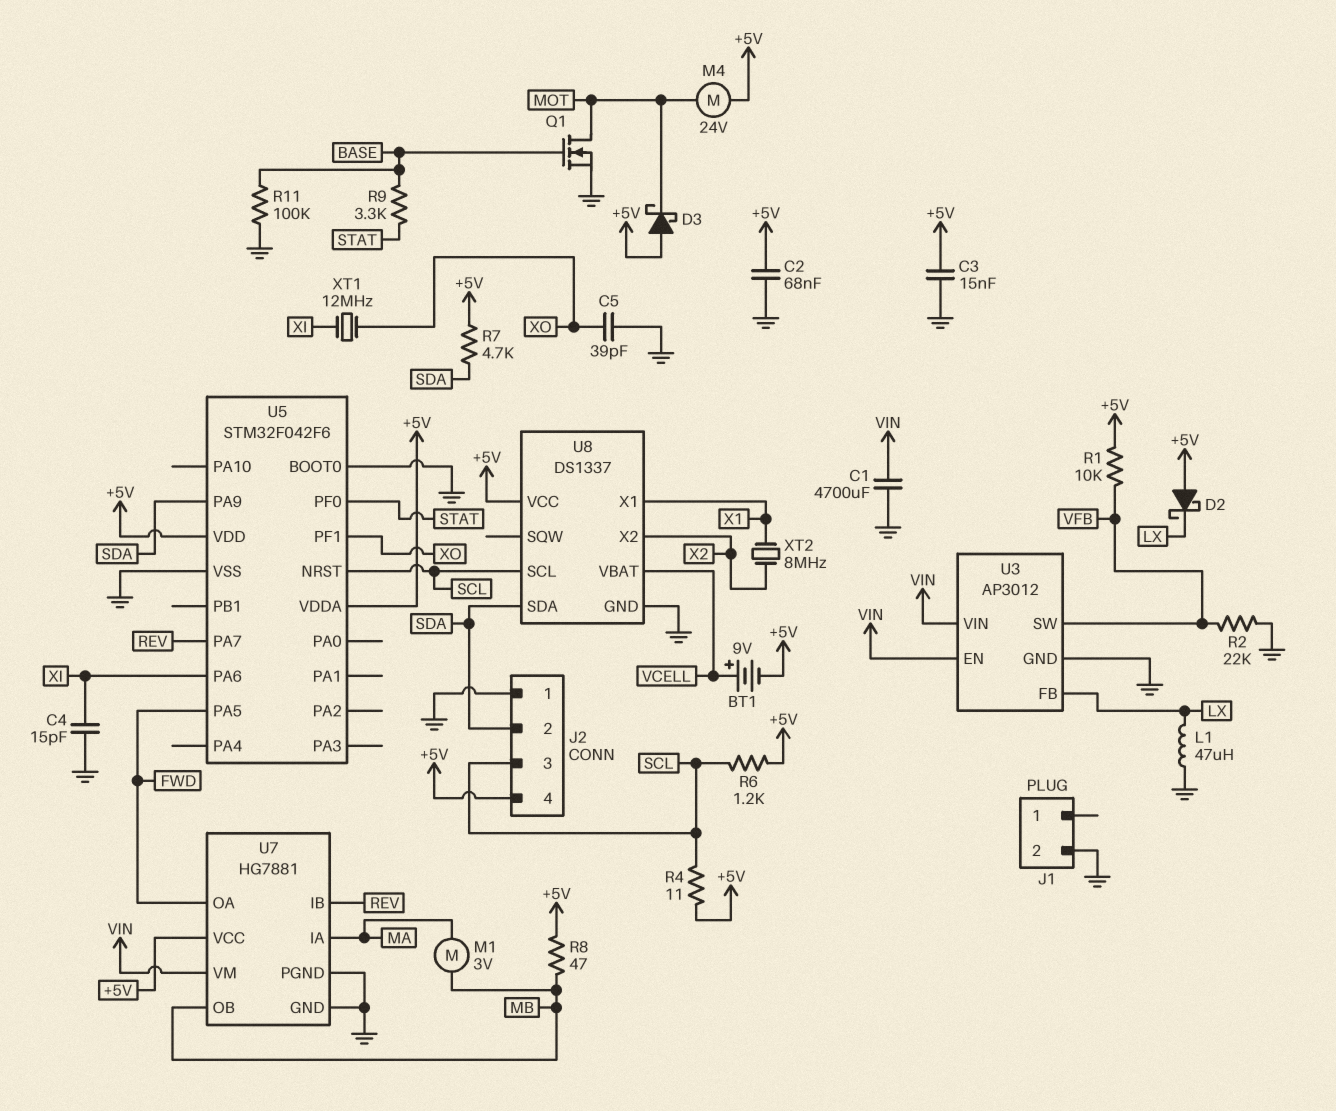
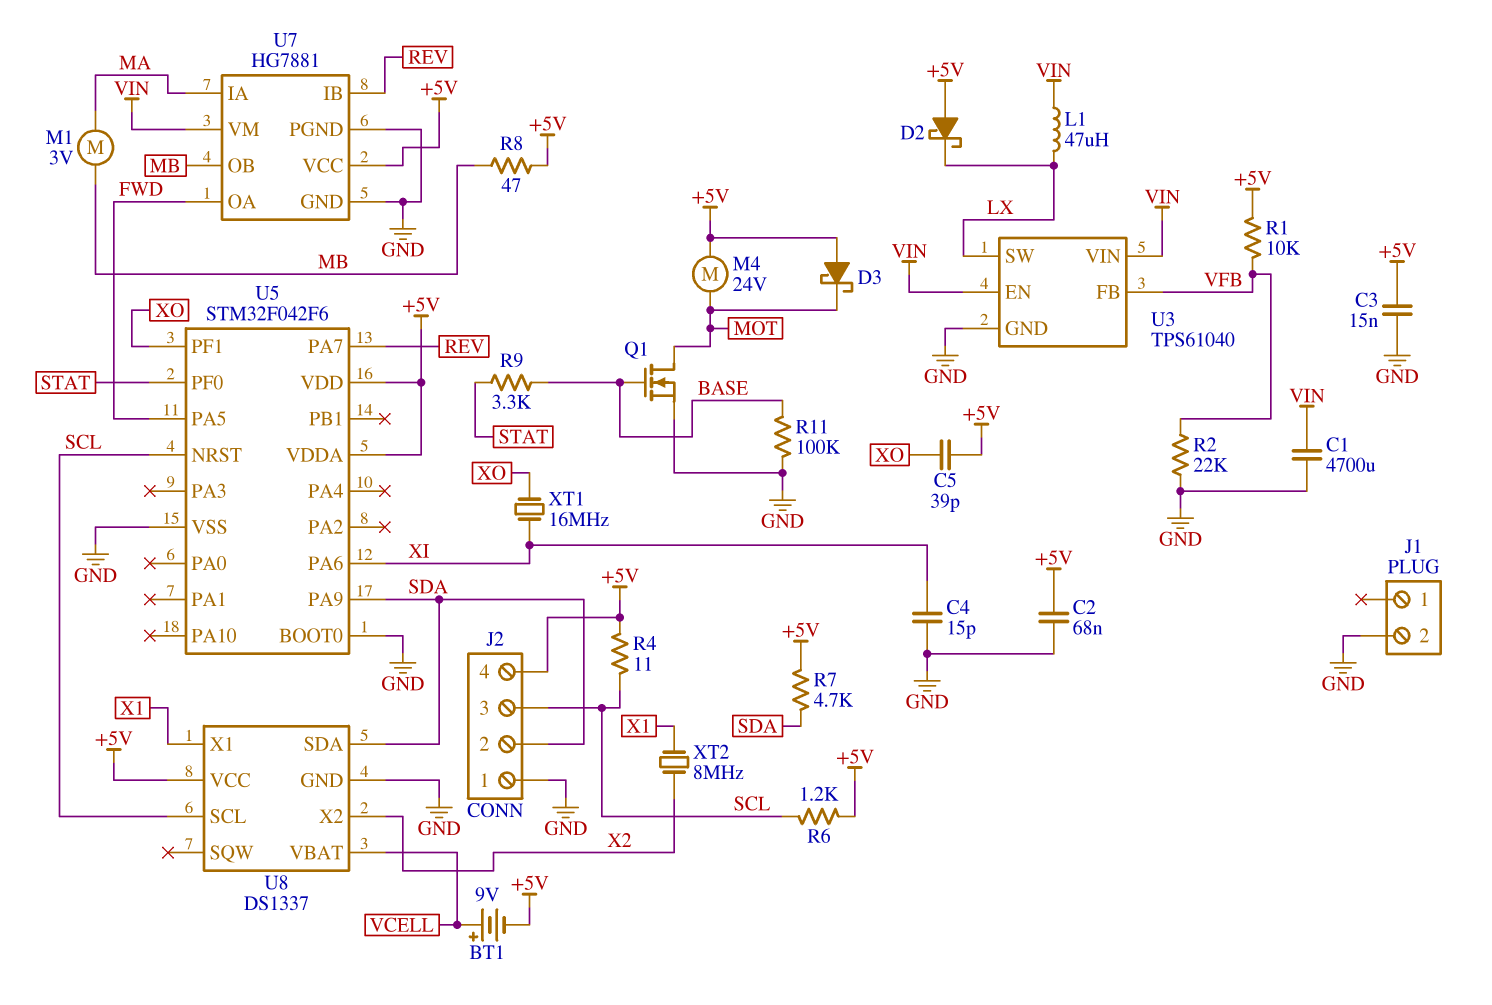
C5: 39pF (GND, XO) -> 39pF (+5V, XO)
L1: 47uH (GND, LX) -> 47uH (LX, VIN)
U3: AP3012 -> TPS61040
U3 pin FB: LX -> VFB
U3 pin SW: VFB -> LX
XT1: 12MHz (XI, XO) -> 16MHz (XI, XO)

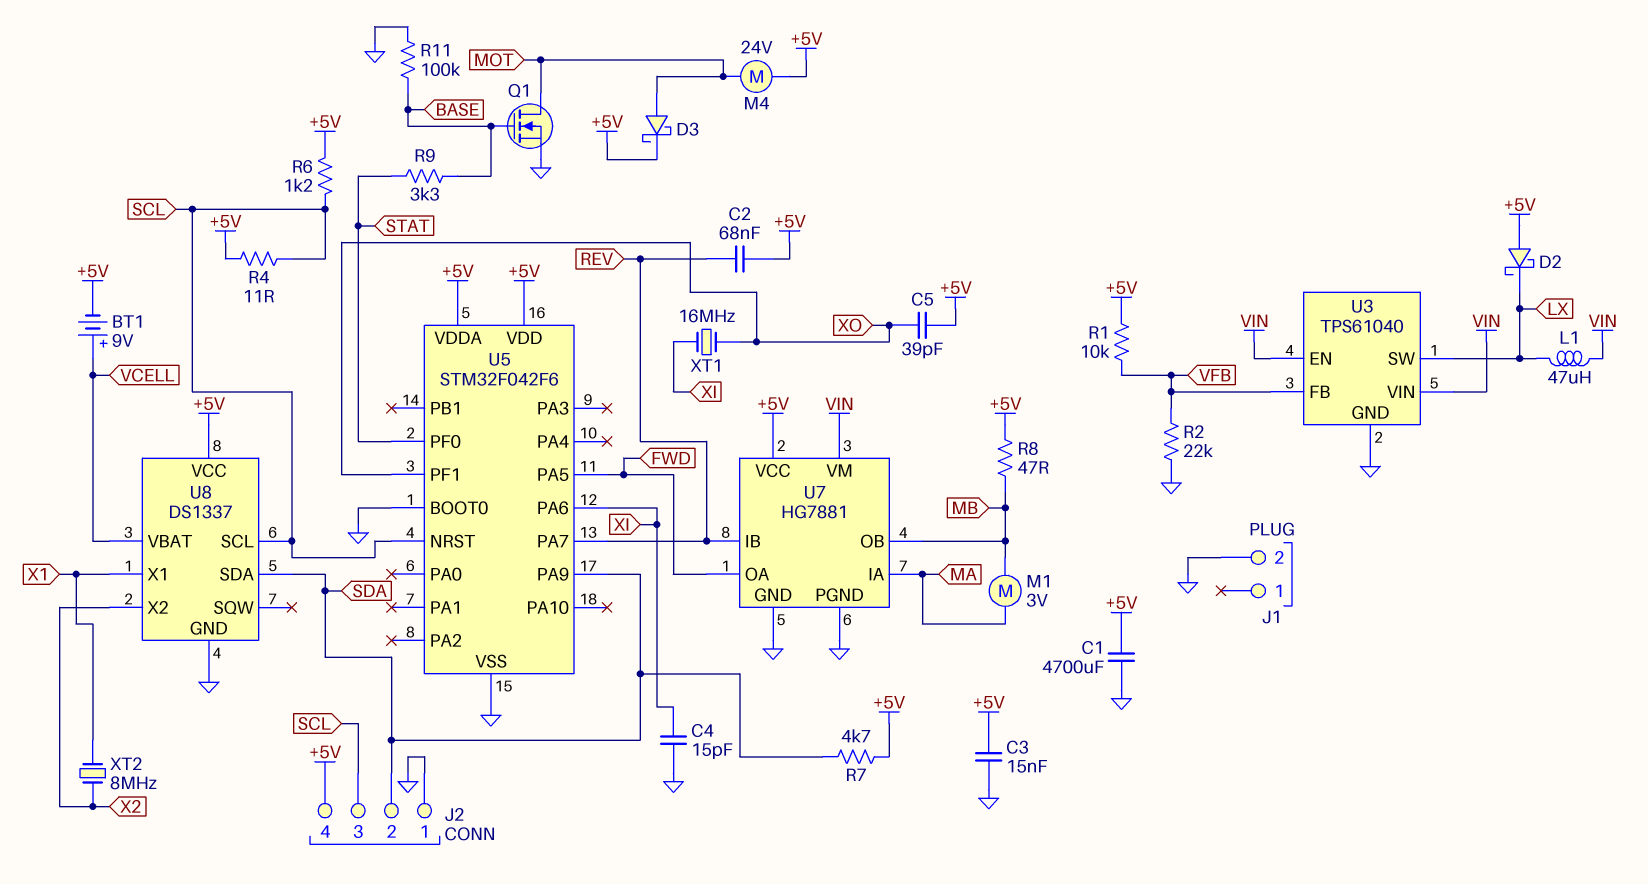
C1: 4700uF (GND, VIN) -> 4700uF (+5V, GND)
C2: 68nF (+5V, GND) -> 68nF (+5V, REV)
D3: schottky (A +5V, K MOT) -> schottky (A MOT, K +5V)

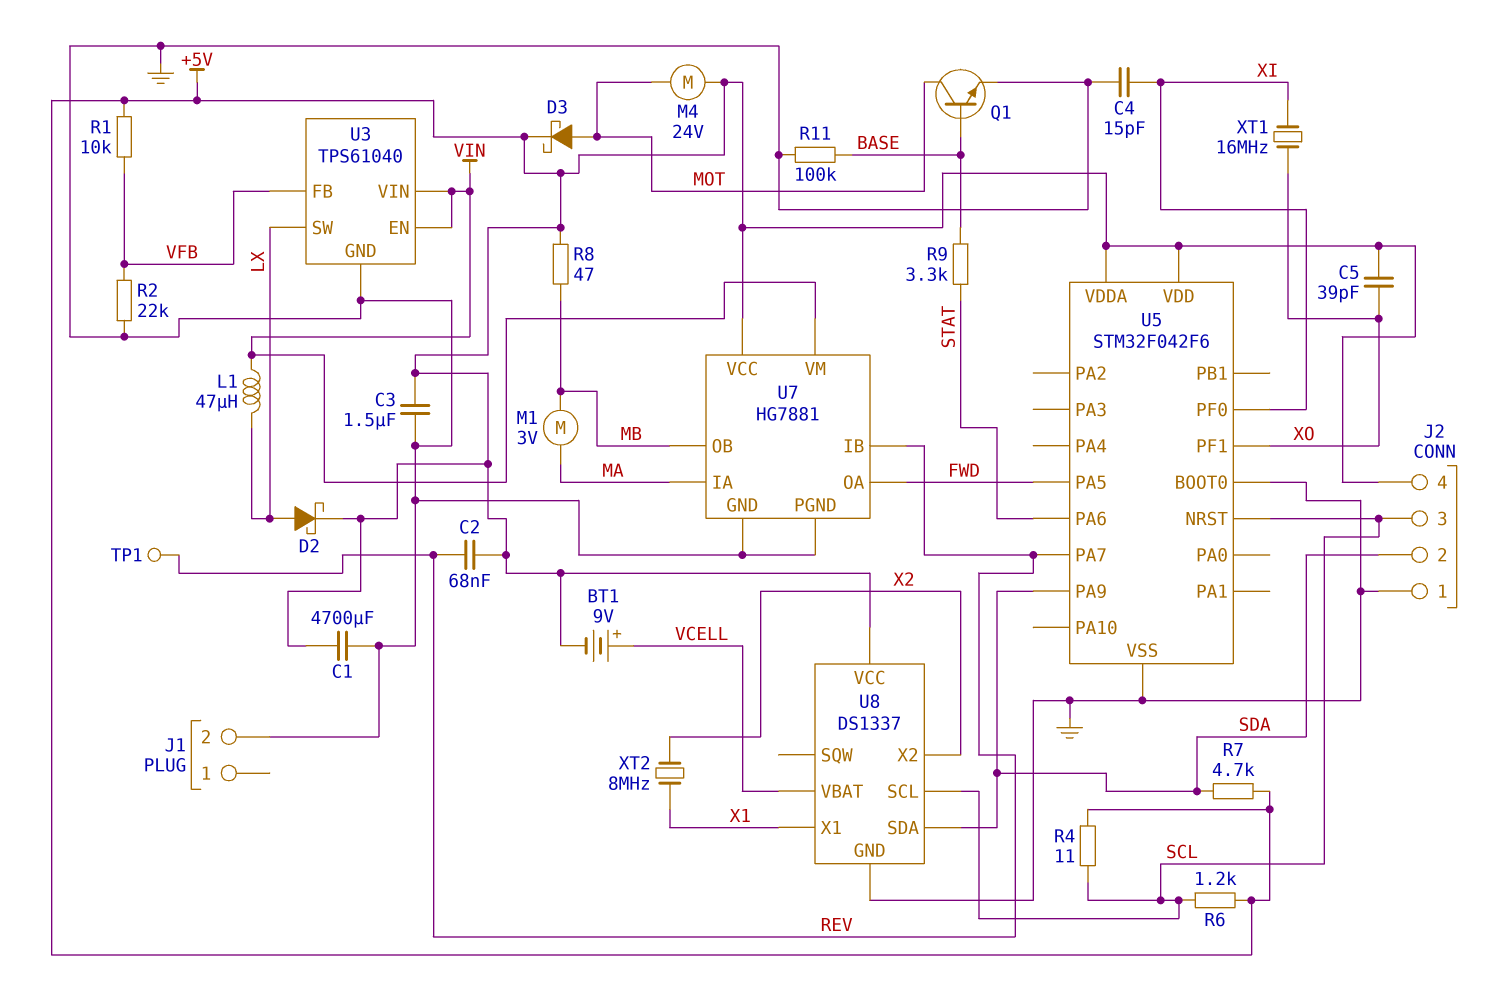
C3: 15nF (+5V, GND) -> 1.5uF (+5V, GND)
D2: schottky (A +5V, K LX) -> schottky (A LX, K +5V)
Q1: NMOS (G BASE, D MOT, S GND) -> NPN (B BASE, C MOT, E GND)
TP1: none -> test point (REV)
U5 pin PA6: XI -> STAT
U5 pin PF0: STAT -> XI

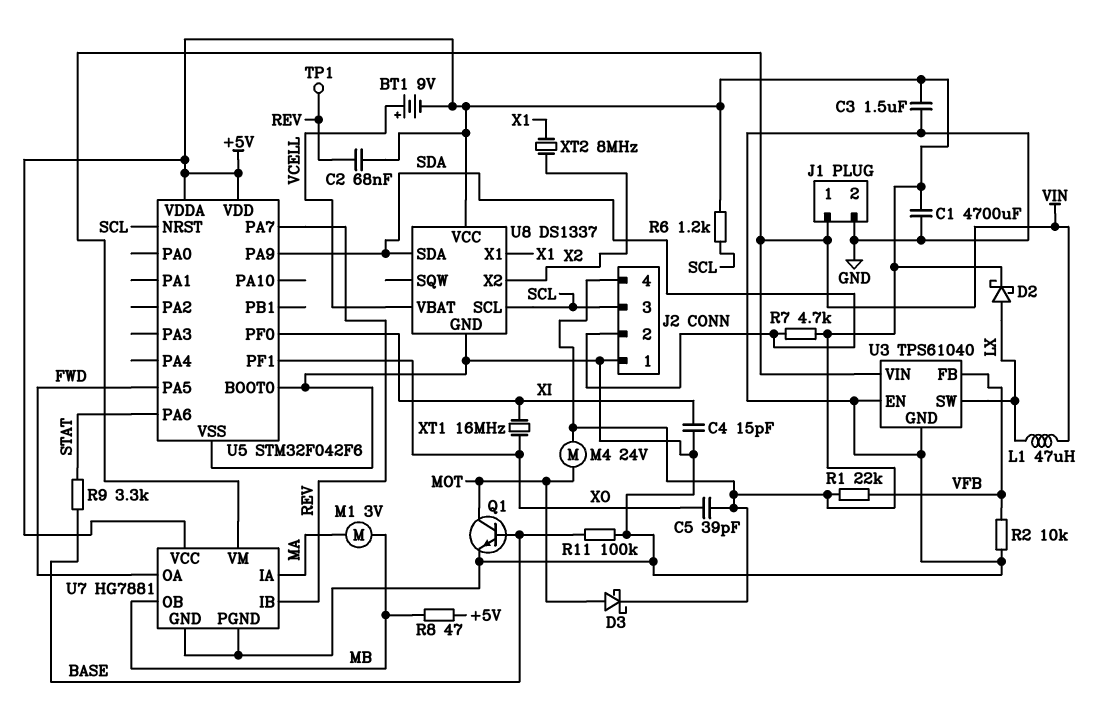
J1 pin 1: none -> VIN
R1: 10k (+5V, VFB) -> 22k (+5V, VFB)
R2: 22k (GND, VFB) -> 10k (GND, VFB)
R4: 11 (+5V, SCL) -> none
U3 pin EN: VIN -> GND

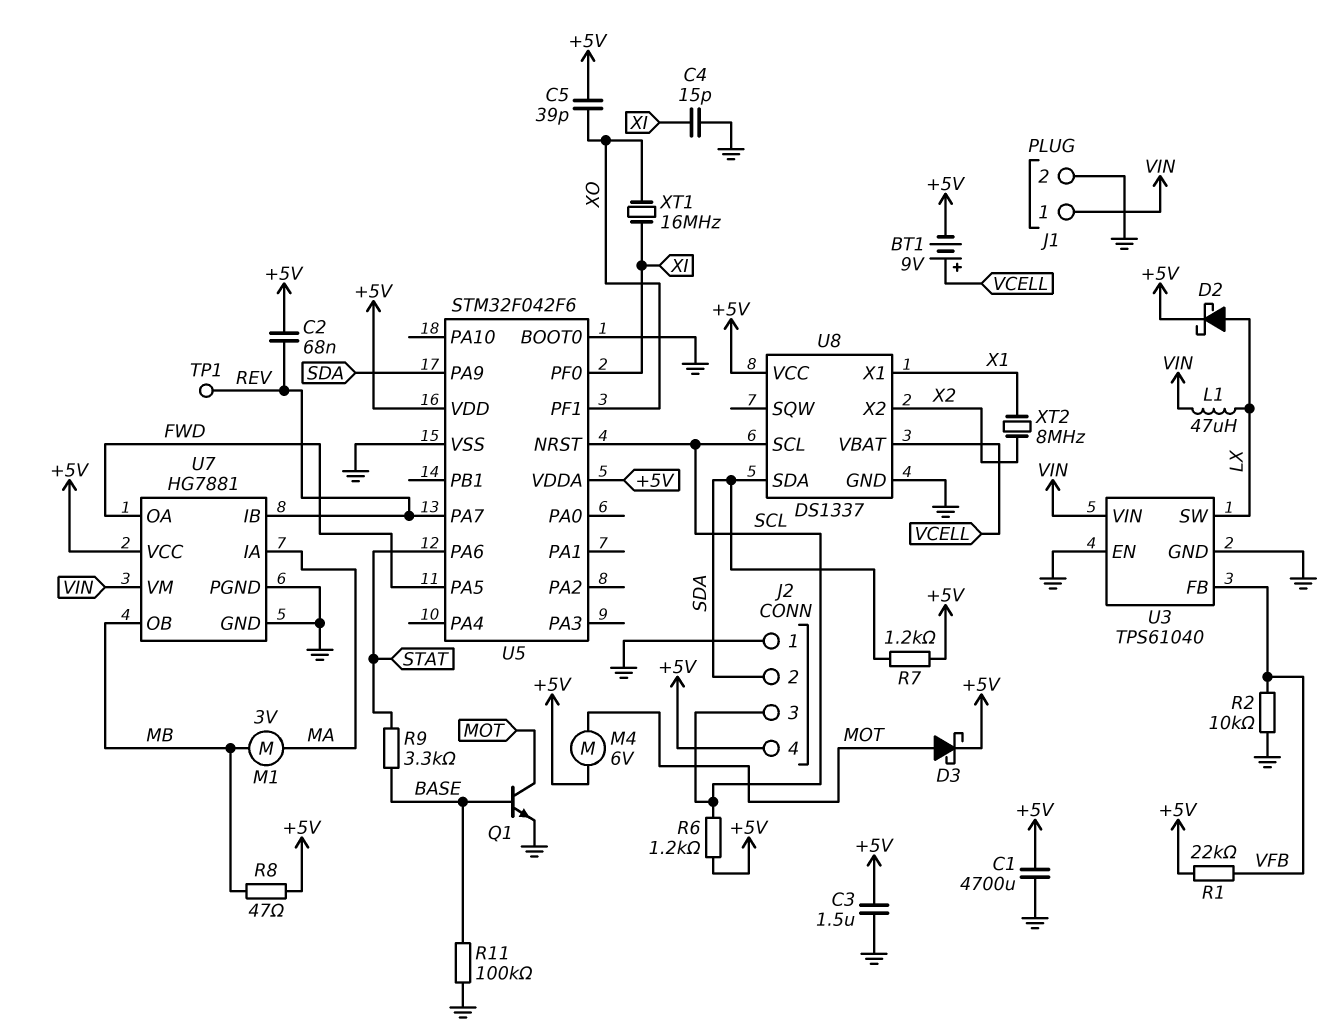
M4: motor 24V (+5V, MOT) -> motor 6V (+5V, MOT)
R7: 4.7k (+5V, SDA) -> 1.2k (+5V, SDA)

